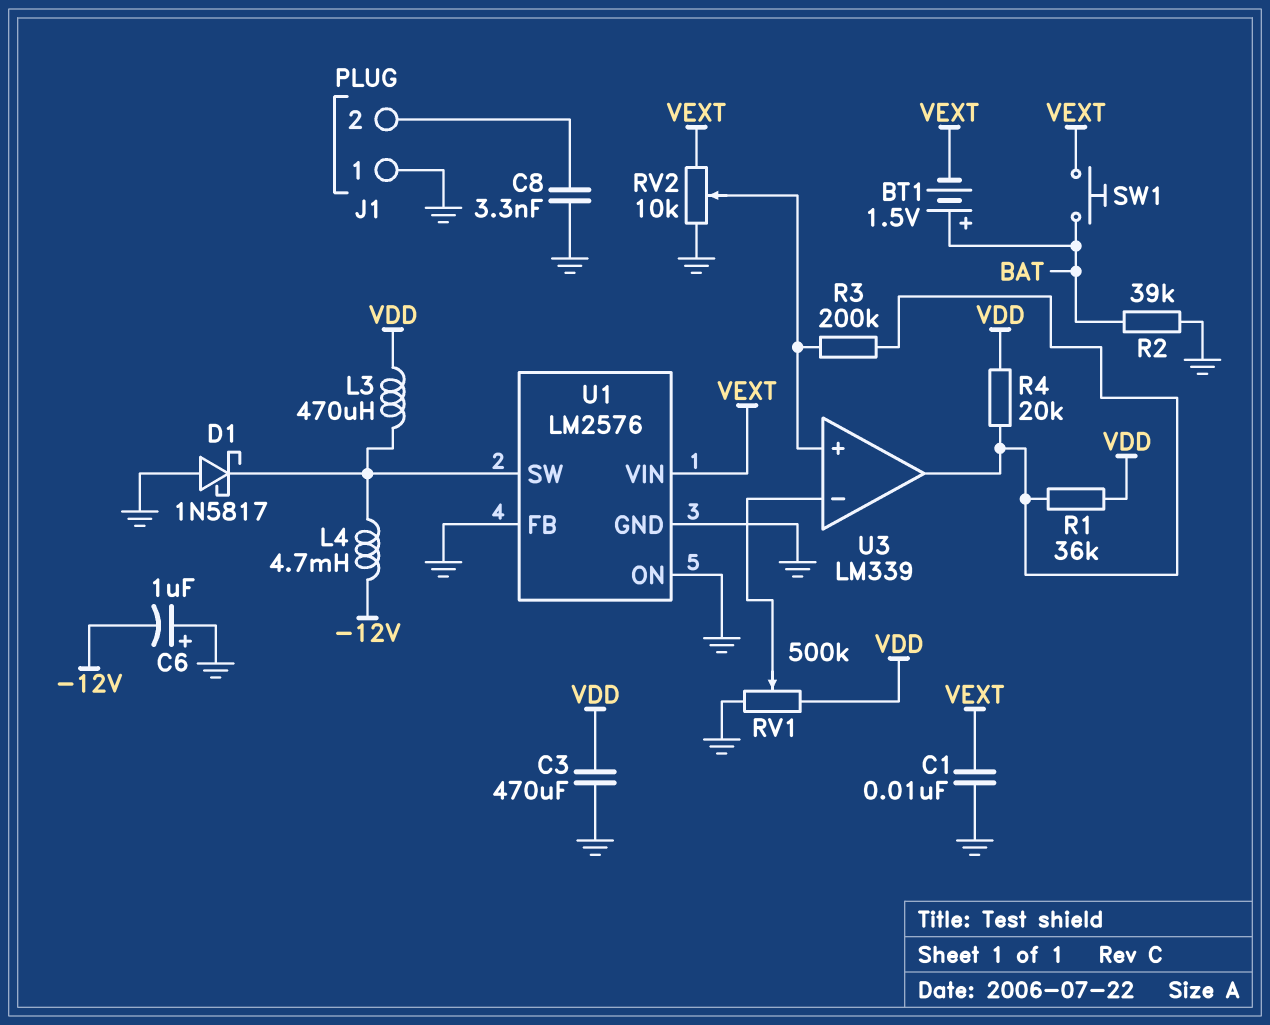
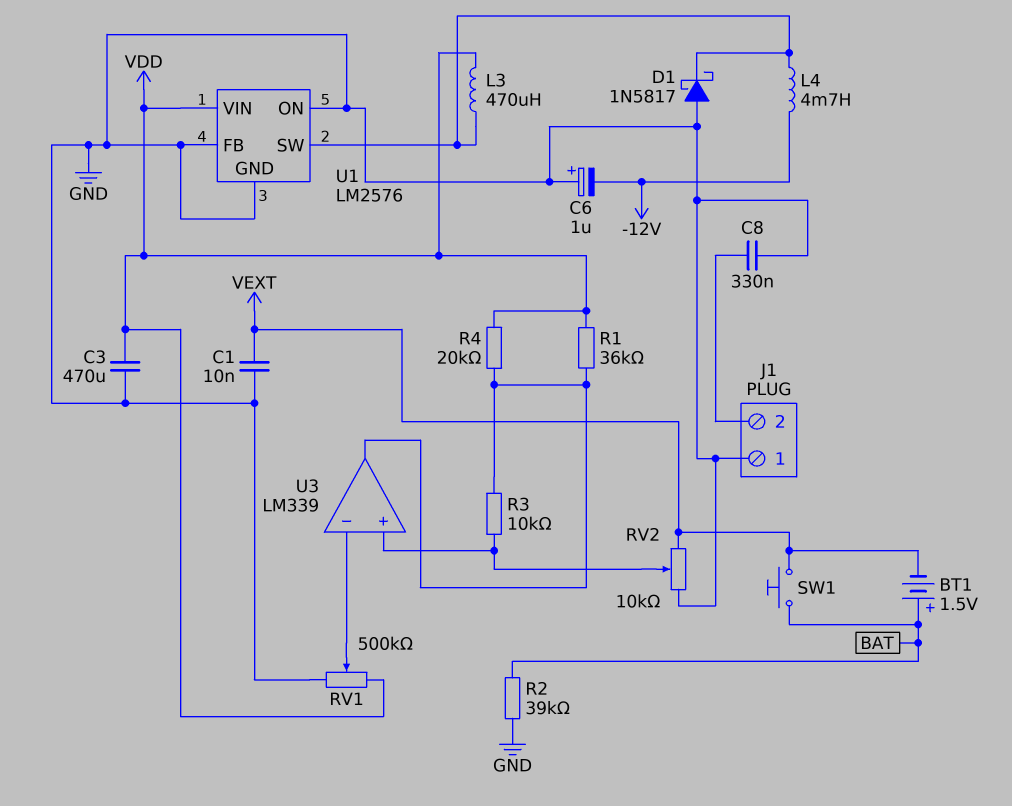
C8: 3.3nF (GND, J1/2) -> 330nF (GND, J1/2)
R3: 200k (U3/in+, U3/out) -> 10k (U3/in+, U3/out)
U1 pin VIN: VEXT -> VDD

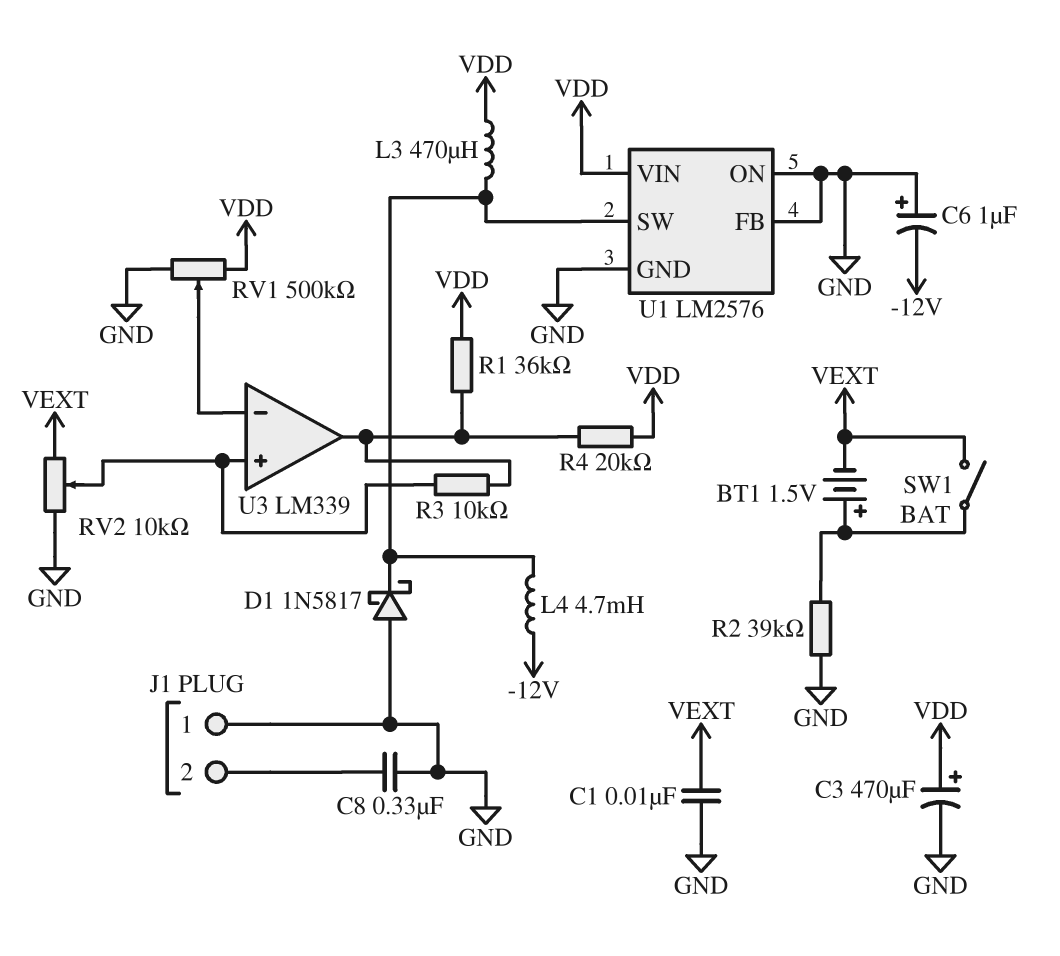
C3: 470uF (GND, VDD) -> 470uF (plus VDD, minus GND)
SW1: button (BAT, VEXT) -> switch (BAT, VEXT)

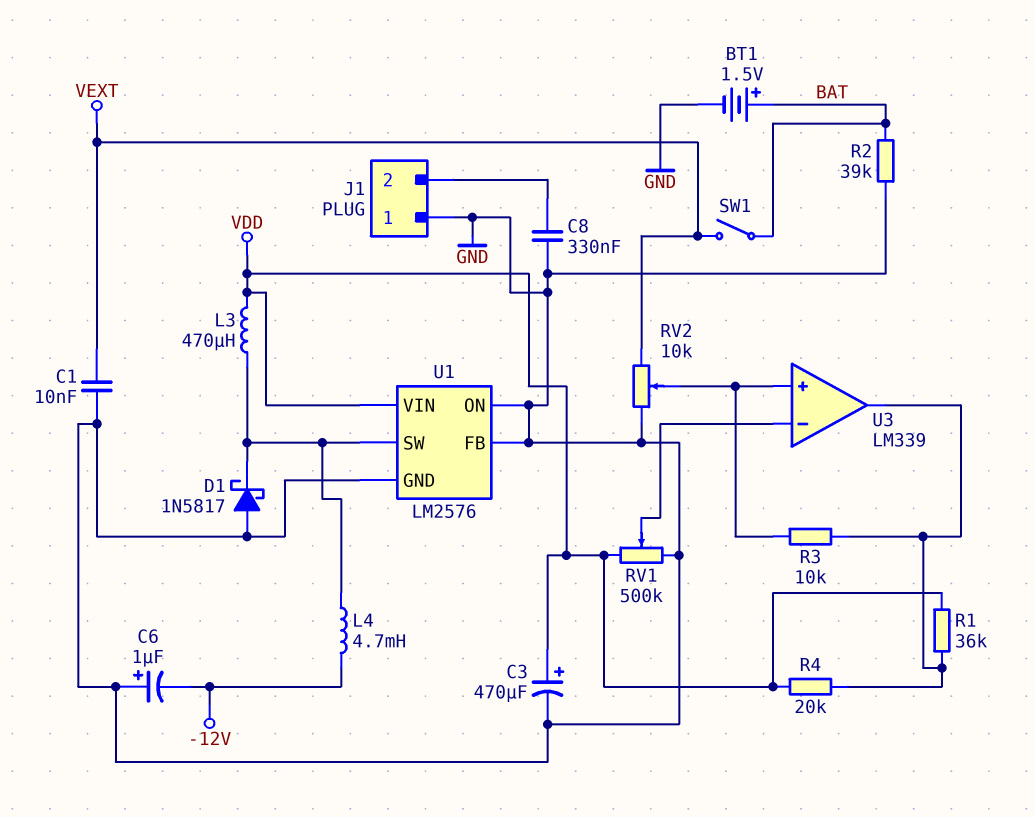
BT1: 1.5V (plus BAT, minus VEXT) -> 1.5V (plus BAT, minus GND)

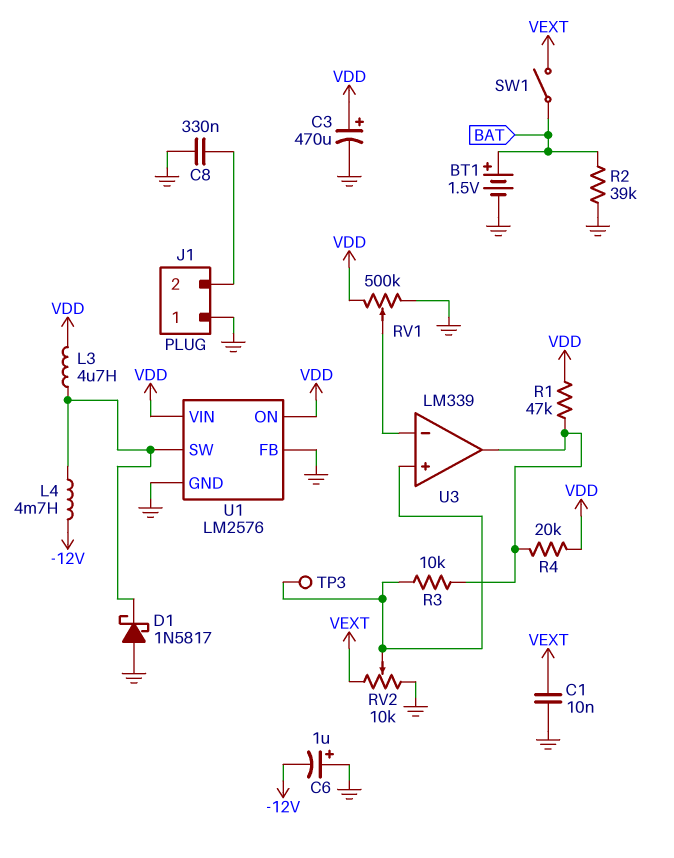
L3: 470uH (U1/SW, VDD) -> 4.7uH (U1/SW, VDD)
R1: 36k (U3/out, VDD) -> 47k (U3/out, VDD)
TP3: none -> test point (U3/in+)
U1 pin ON: GND -> VDD

